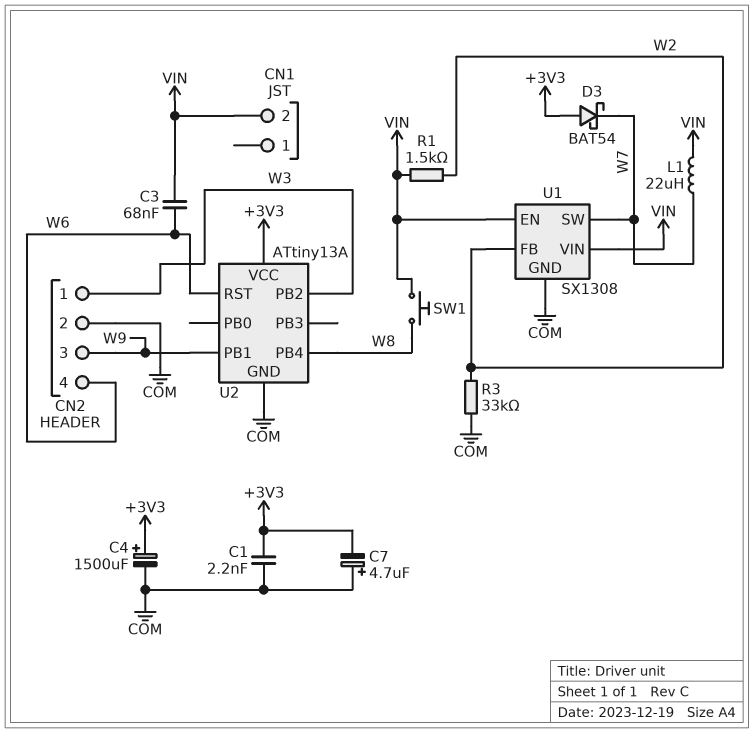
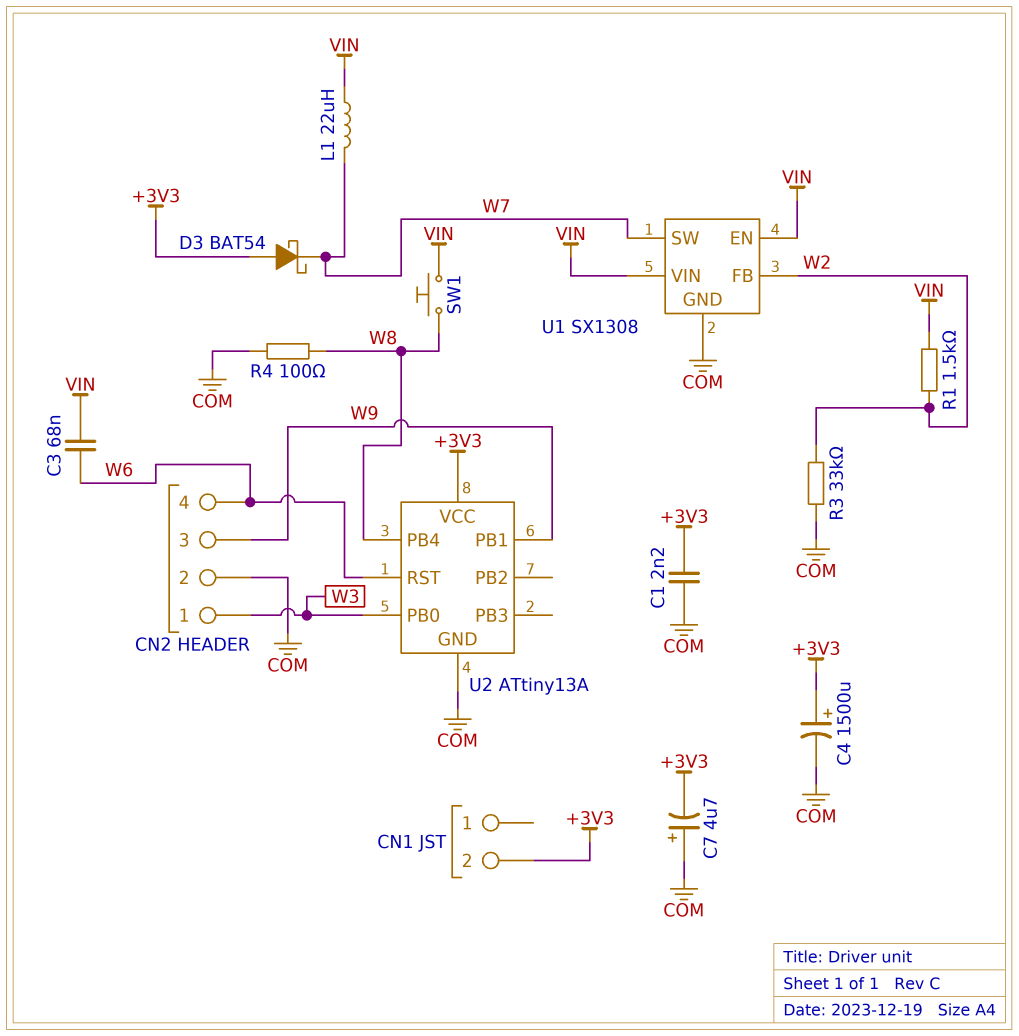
CN1 pin 2: VIN -> +3V3
R4: none -> 100 (COM, W8)
U2 pin PB0: none -> W3
U2 pin PB2: W3 -> none

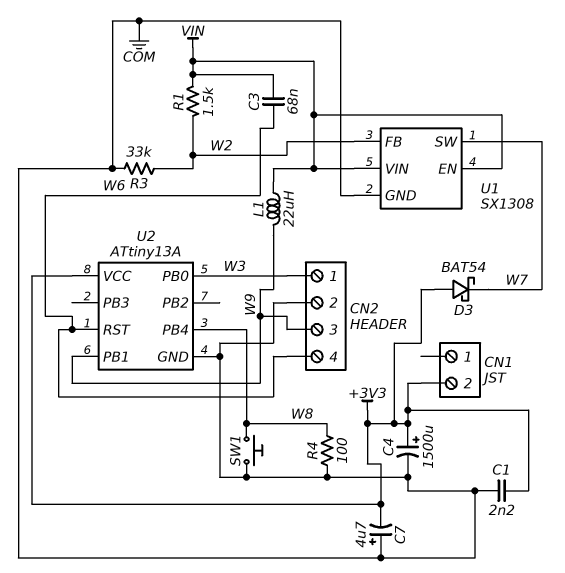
L1: 22uH (VIN, W7) -> 22uH (VIN, W9)
SW1: button (VIN, W8) -> button (COM, W8)

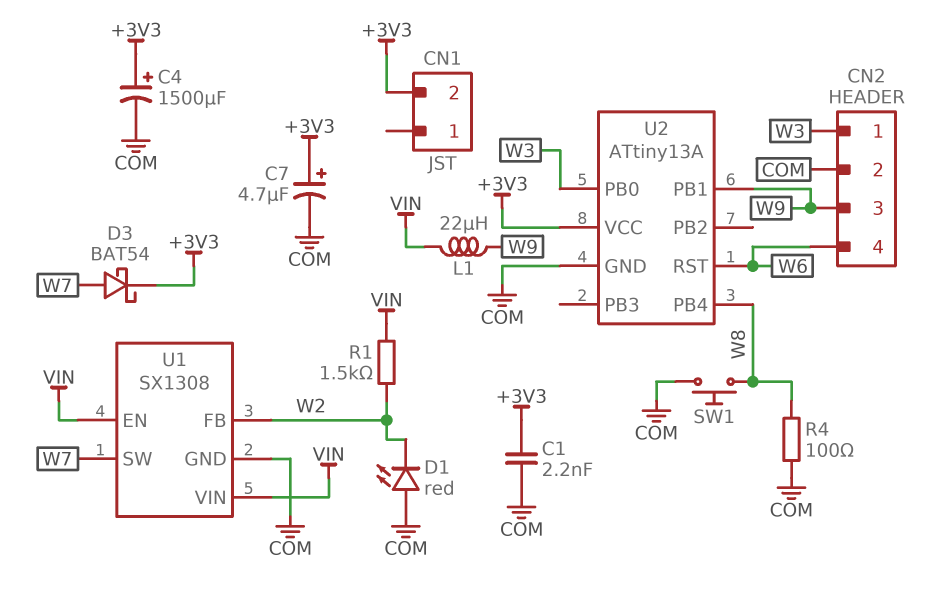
C3: 68nF (VIN, W6) -> none
C7: 4.7uF (plus COM, minus +3V3) -> 4.7uF (plus +3V3, minus COM)
D1: none -> LED red (A COM, K W2)
D3: schottky BAT54 (A +3V3, K W7) -> schottky BAT54 (A W7, K +3V3)
R3: 33k (COM, W2) -> none

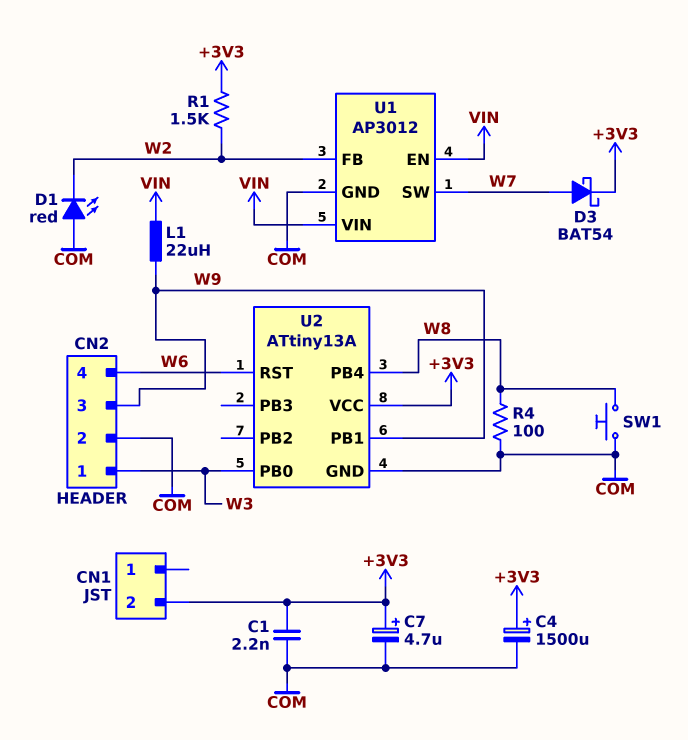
R1: 1.5k (VIN, W2) -> 1.5k (+3V3, W2)
U1: SX1308 -> AP3012

